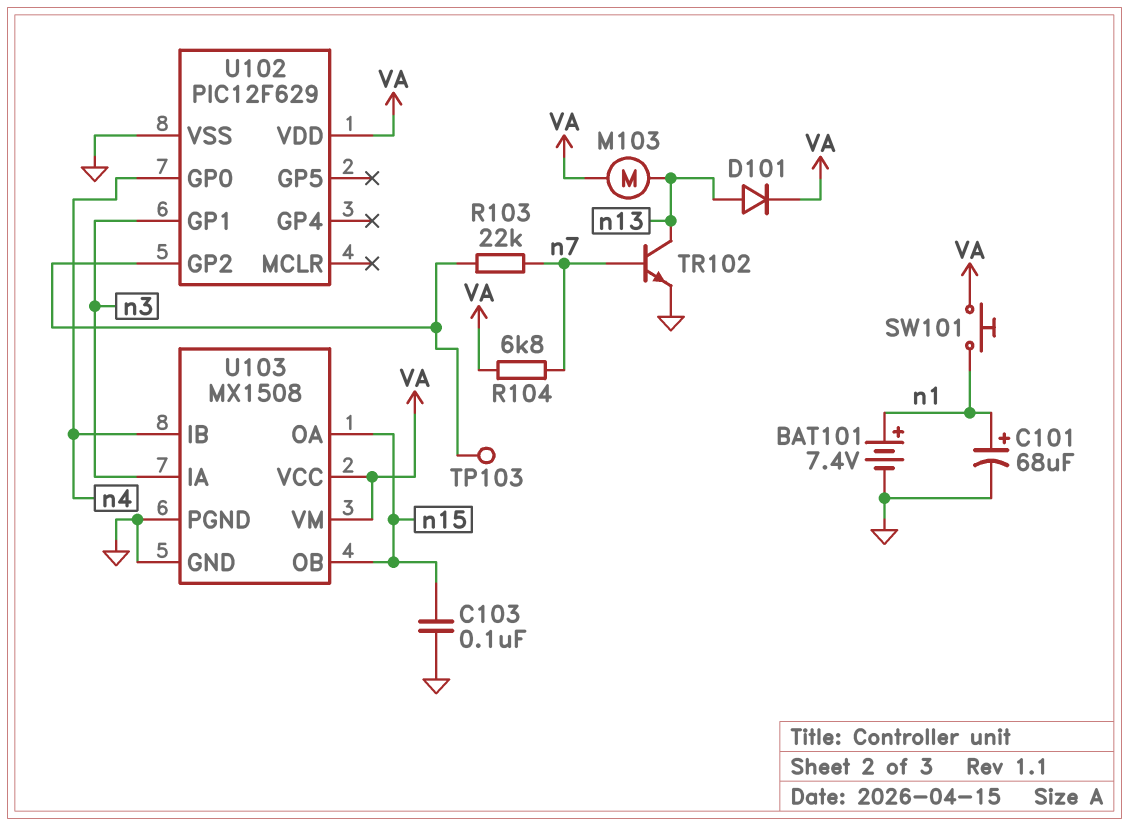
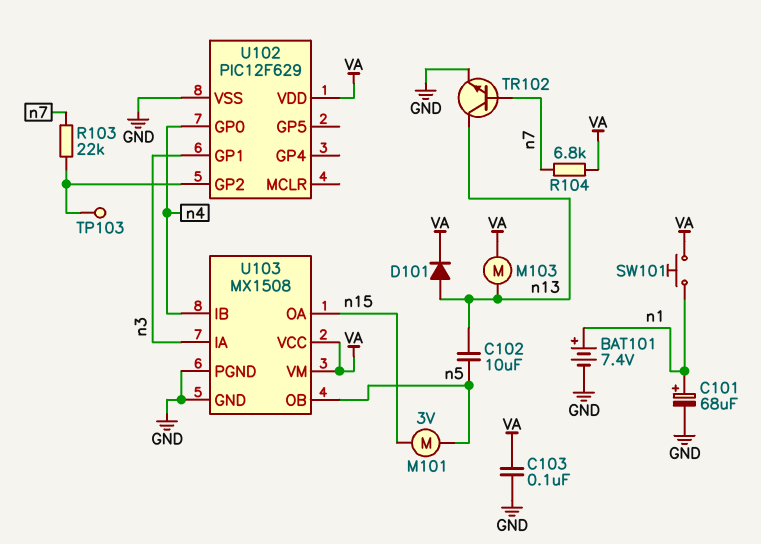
C102: none -> 10uF (n5, n13)
C103: 100nF (GND, n15) -> 100nF (GND, VA)
M101: none -> motor 3V (n5, n15)
U103 pin OB: n15 -> n5

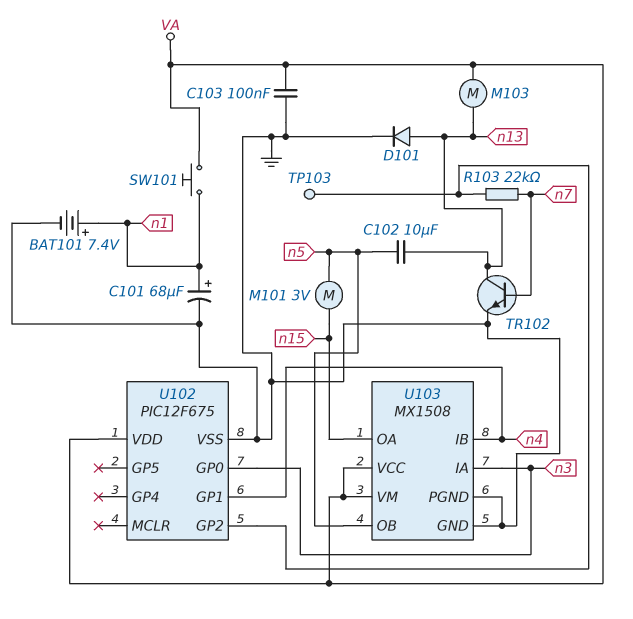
D101: diode (A n13, K VA) -> diode (A n13, K GND)
R104: 6.8k (VA, n7) -> none
U102: PIC12F629 -> PIC12F675
U102 pin GP0: n4 -> n3
U102 pin GP1: n3 -> n4

